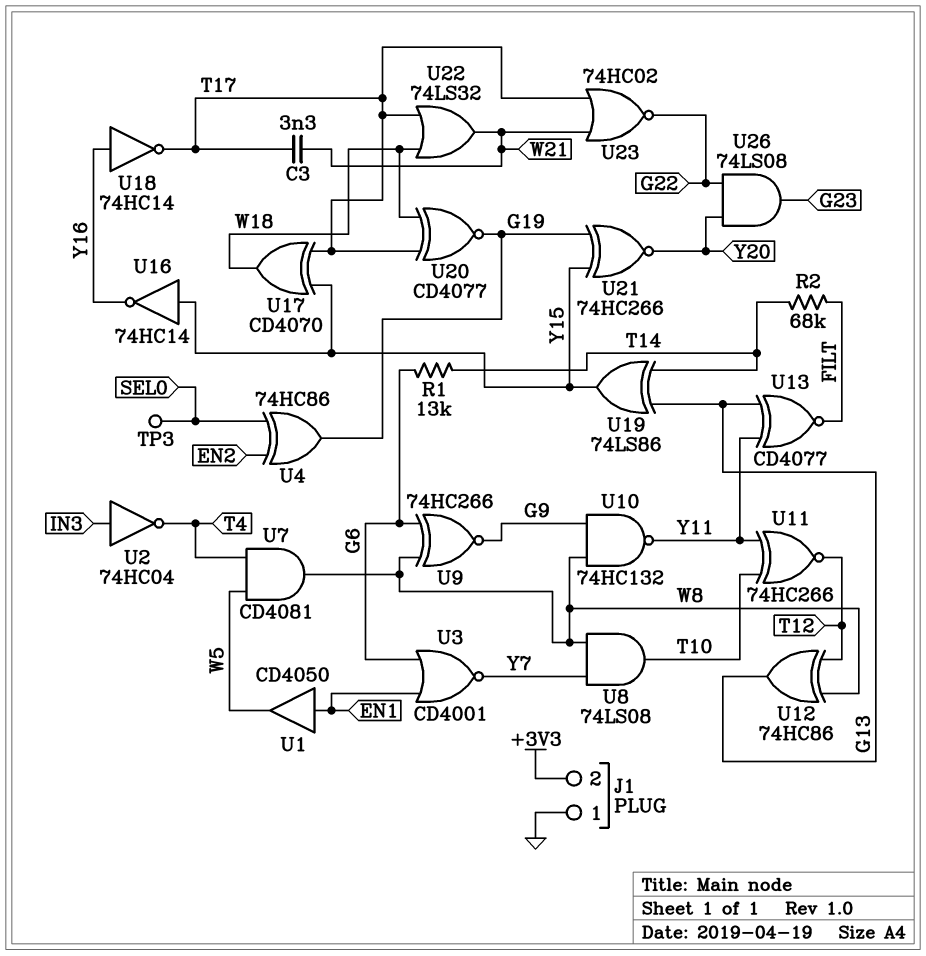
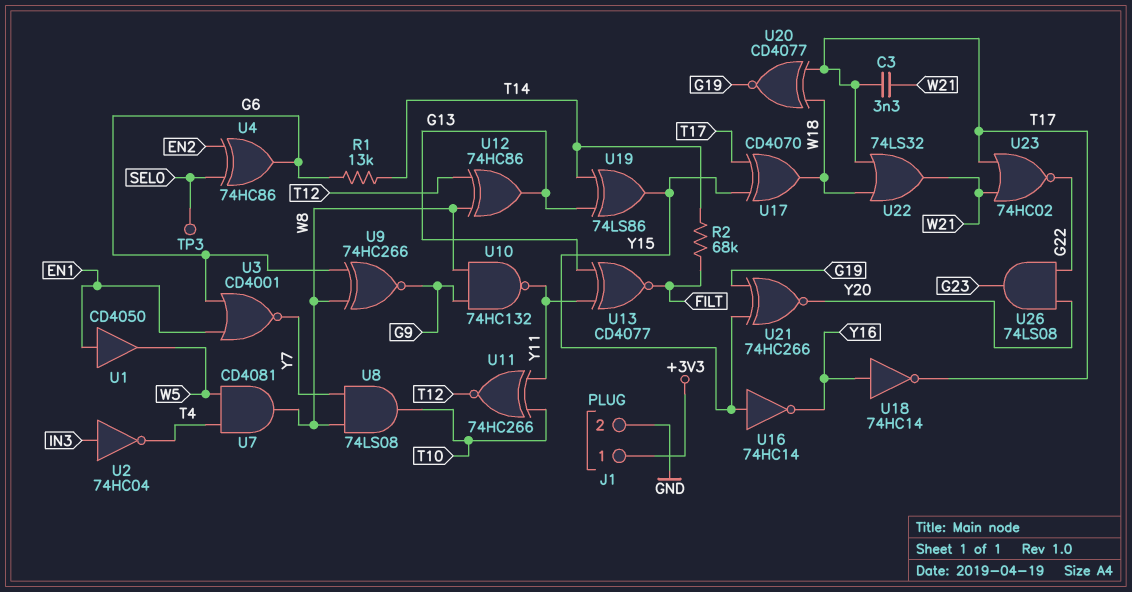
J1 pin 1: GND -> +3V3
J1 pin 2: +3V3 -> GND
U4: XOR 74HC86 (in EN2, in SEL0, out G19) -> XOR 74HC86 (in EN2, in SEL0, out G6)

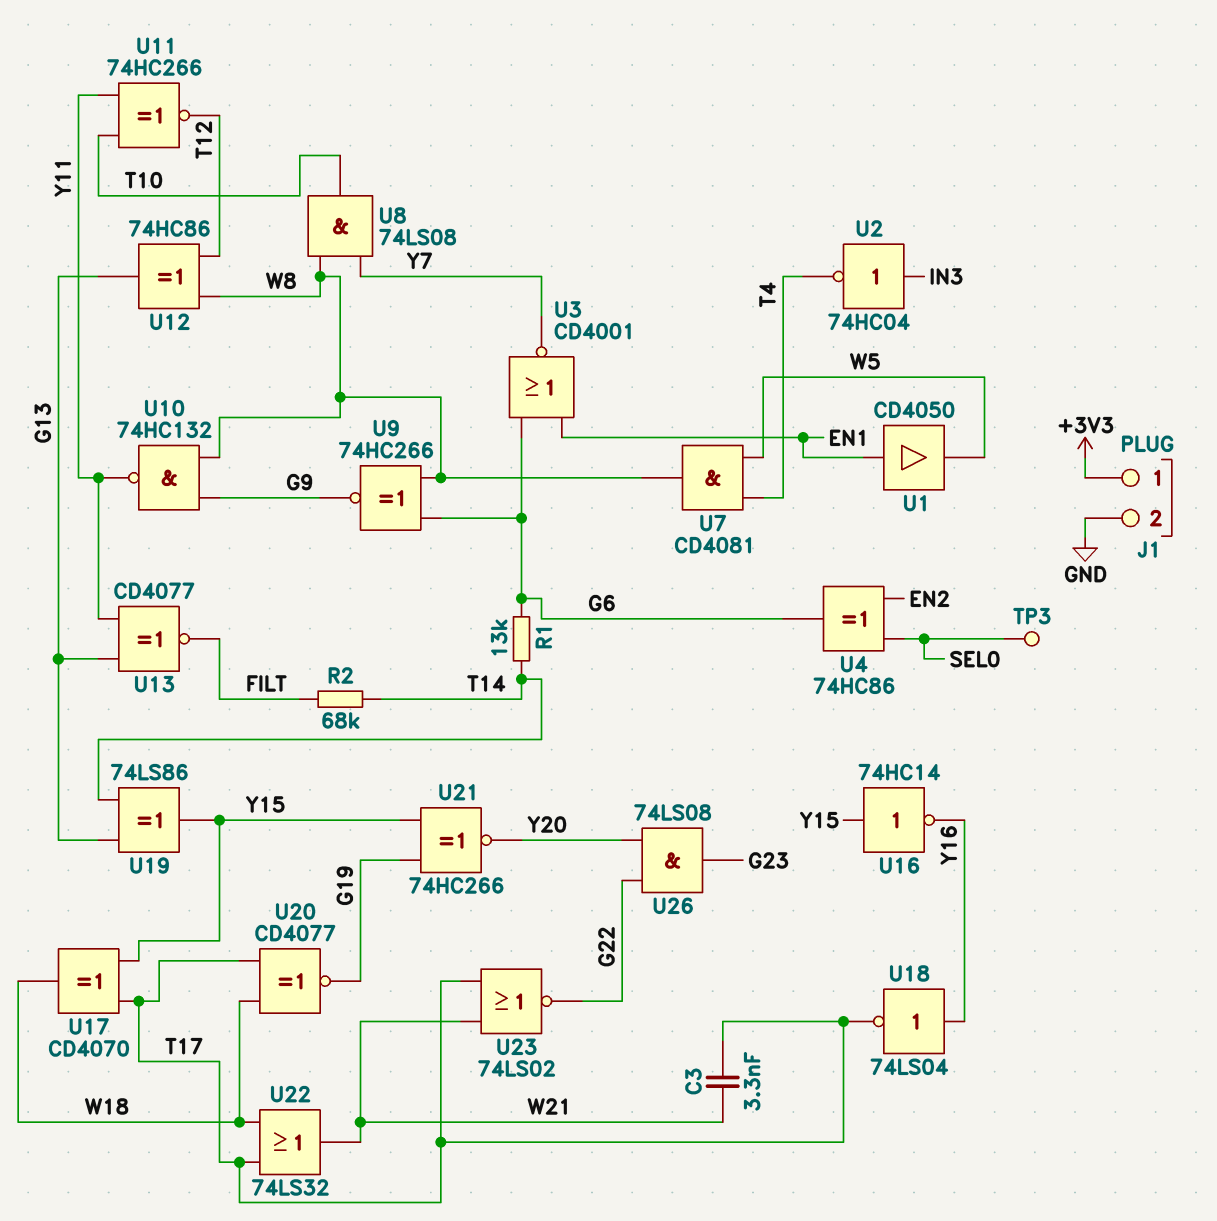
U18: NOT 74HC14 (in Y16, out T17) -> NOT 74LS04 (in Y16, out T17)
U23: NOR 74HC02 (in T17, in W21, out G22) -> NOR 74LS02 (in T17, in W21, out G22)

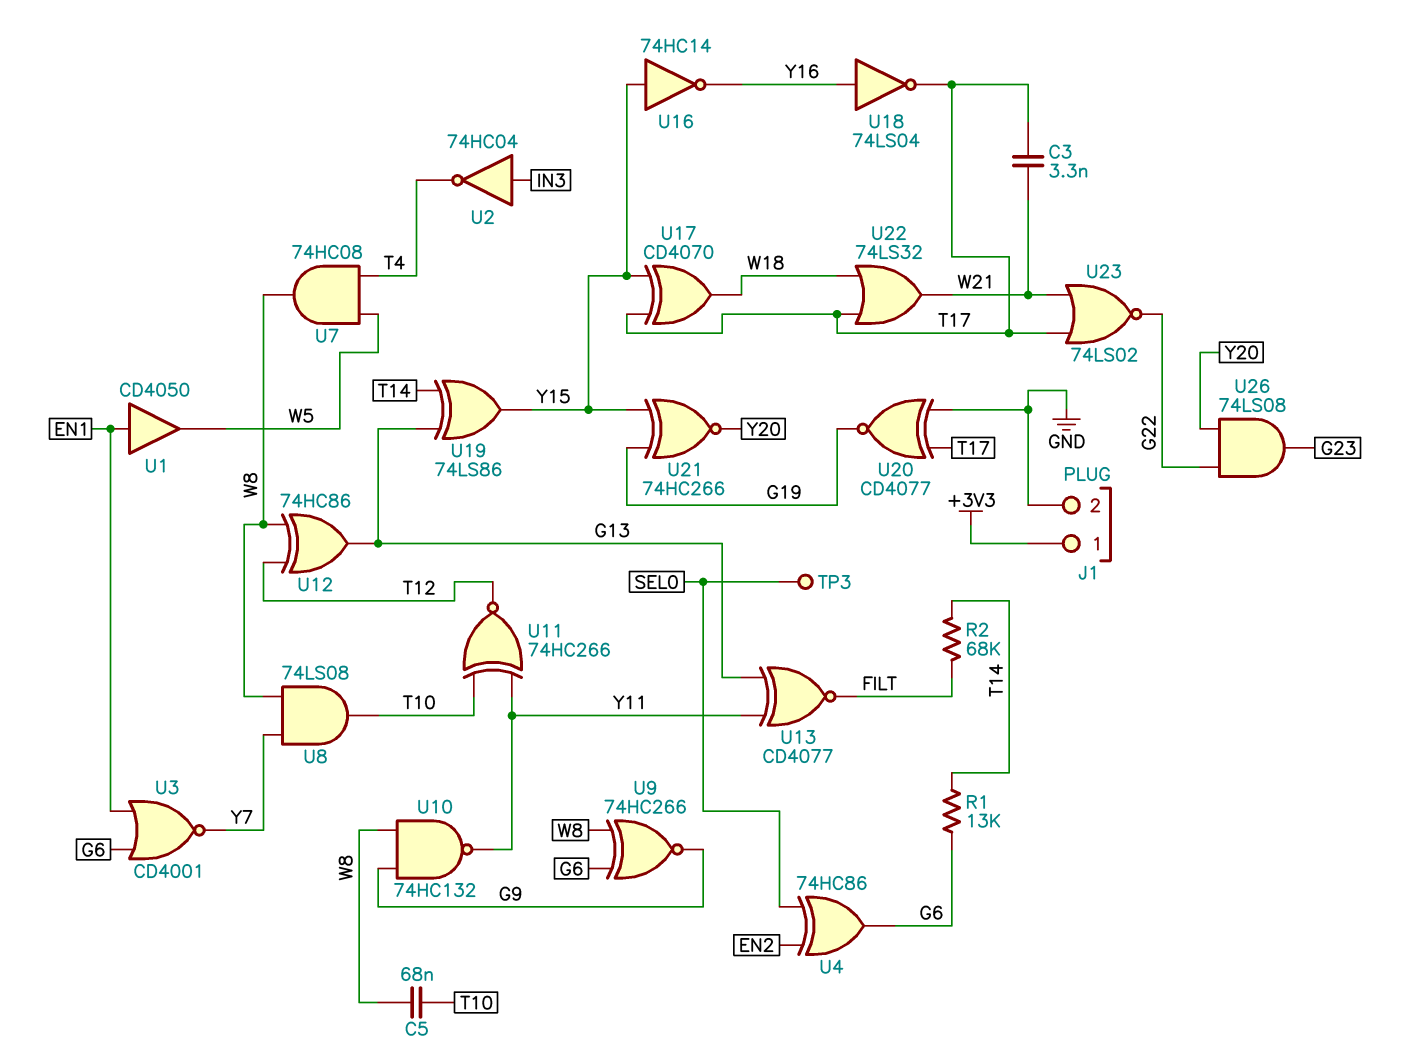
C5: none -> 68nF (T10, W8)
U7: AND CD4081 (in T4, in W5, out W8) -> AND 74HC08 (in T4, in W5, out W8)
U20: XNOR CD4077 (in T17, in W18, out G19) -> XNOR CD4077 (in GND, in T17, out G19)

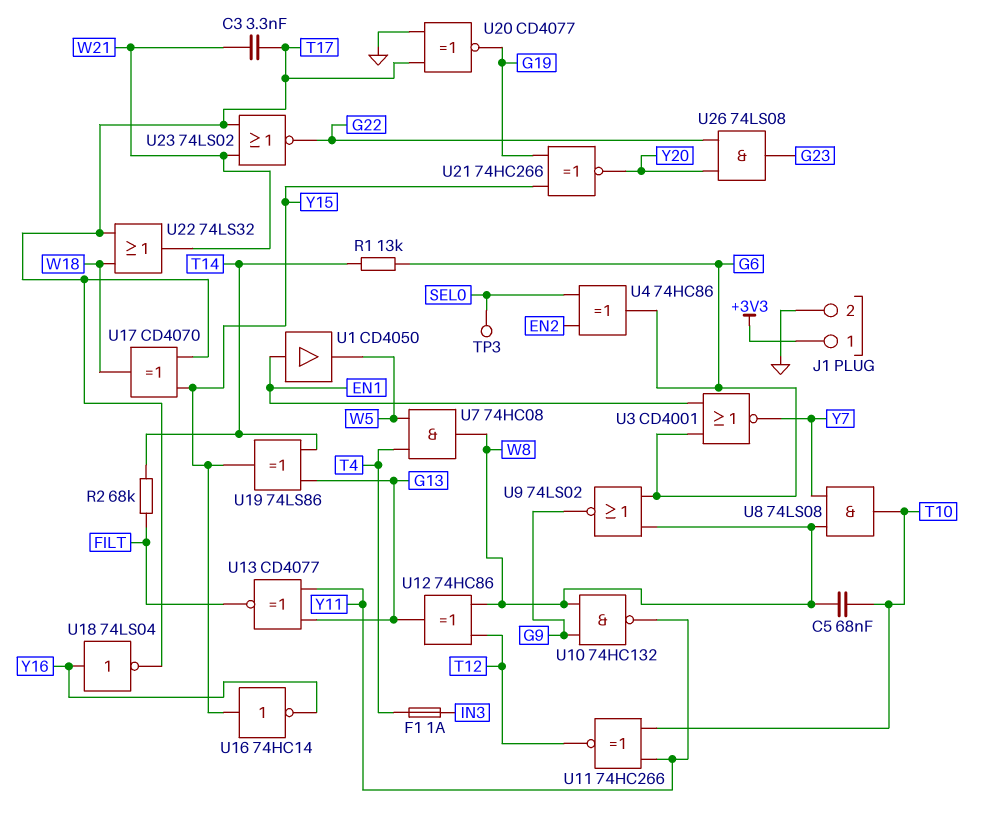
F1: none -> 1A (IN3, T4)
U2: NOT 74HC04 (in IN3, out T4) -> none
U9: XNOR 74HC266 (in G6, in W8, out G9) -> NOR 74LS02 (in G6, in W8, out G9)

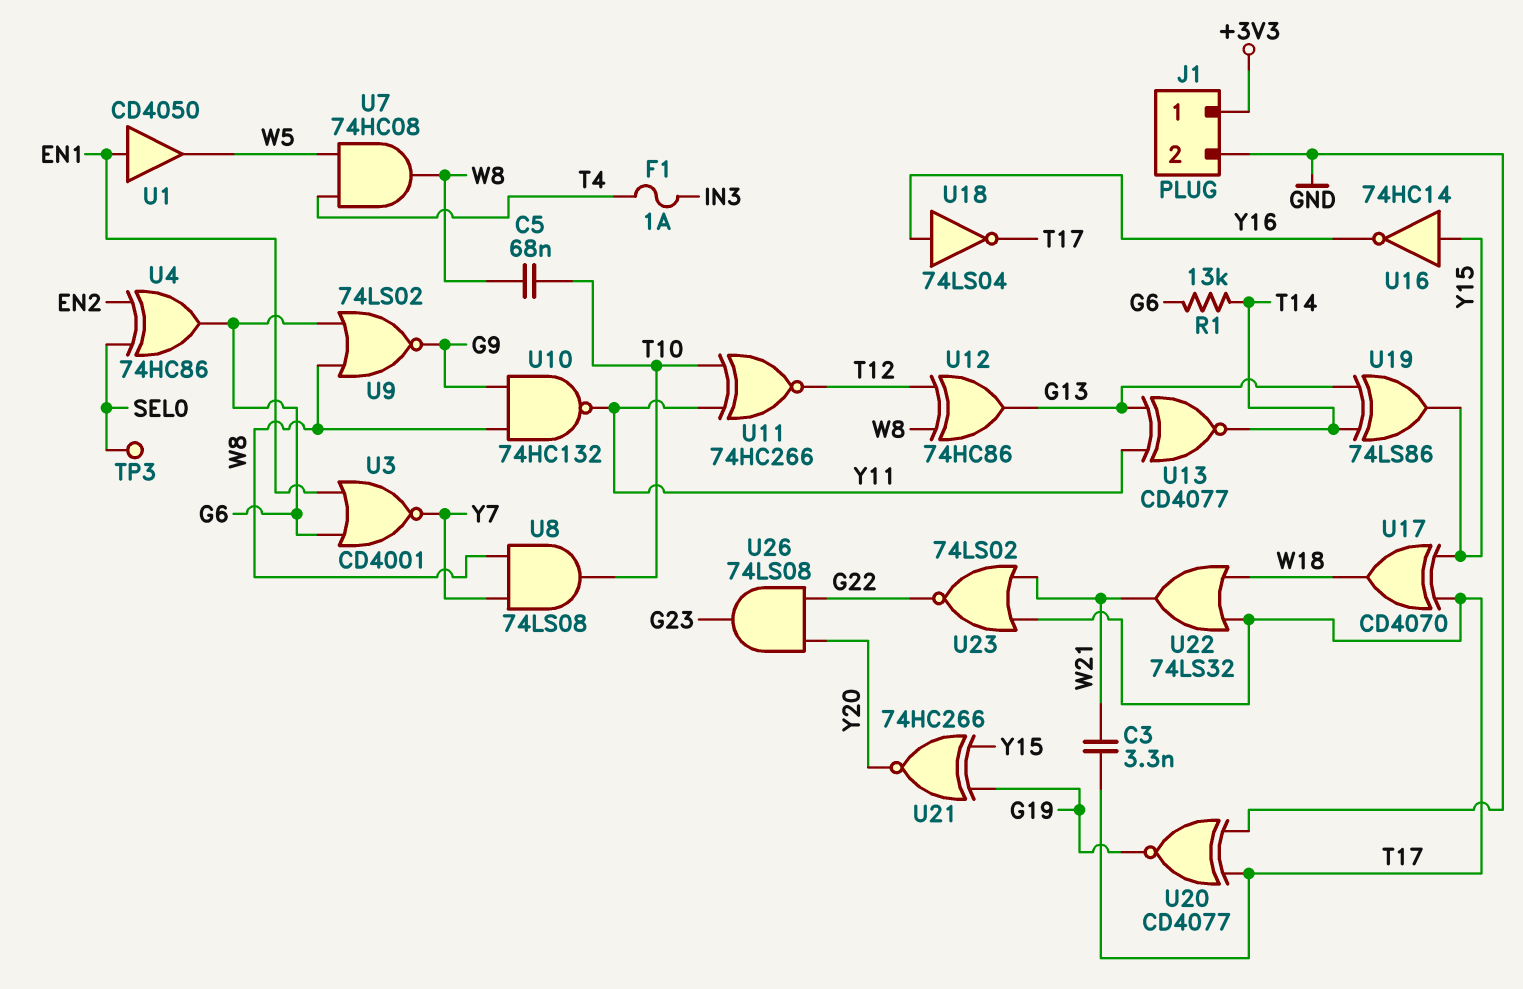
R2: 68k (FILT, T14) -> none
U13: XNOR CD4077 (in G13, in Y11, out FILT) -> XNOR CD4077 (in G13, in Y11, out T14)

